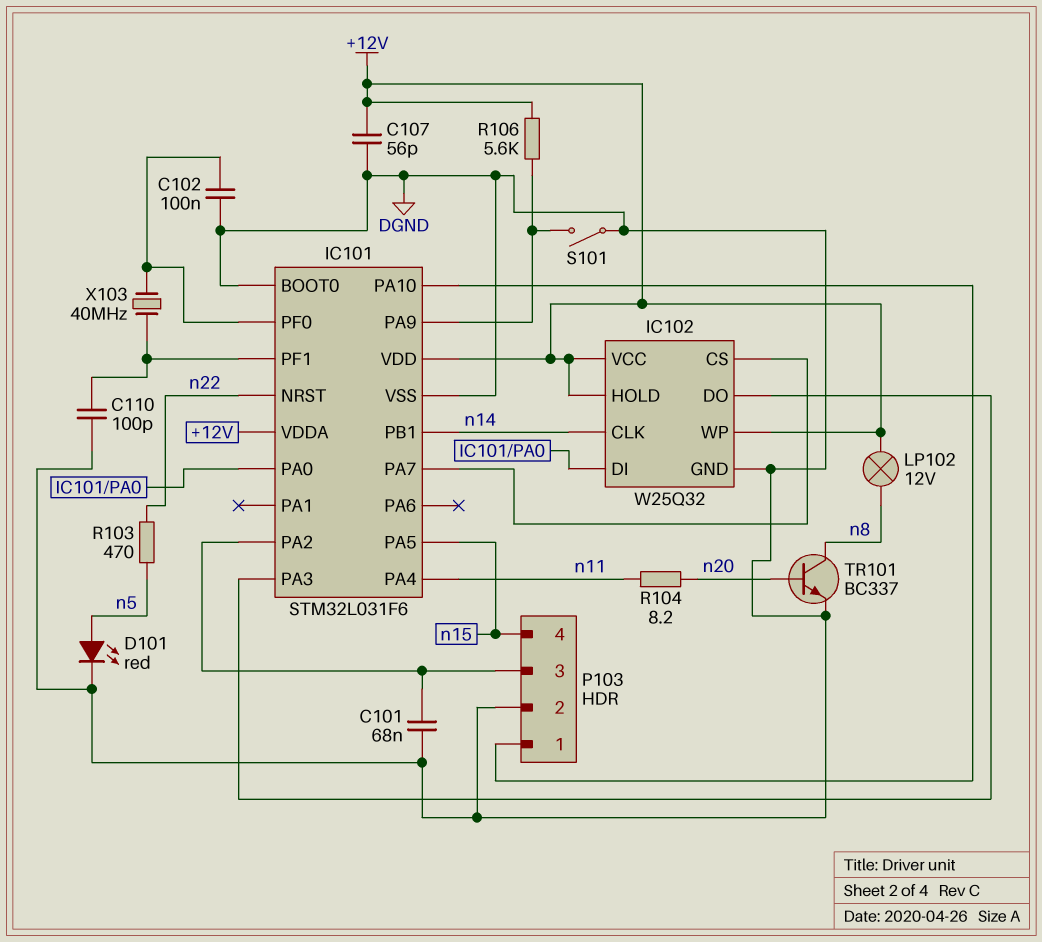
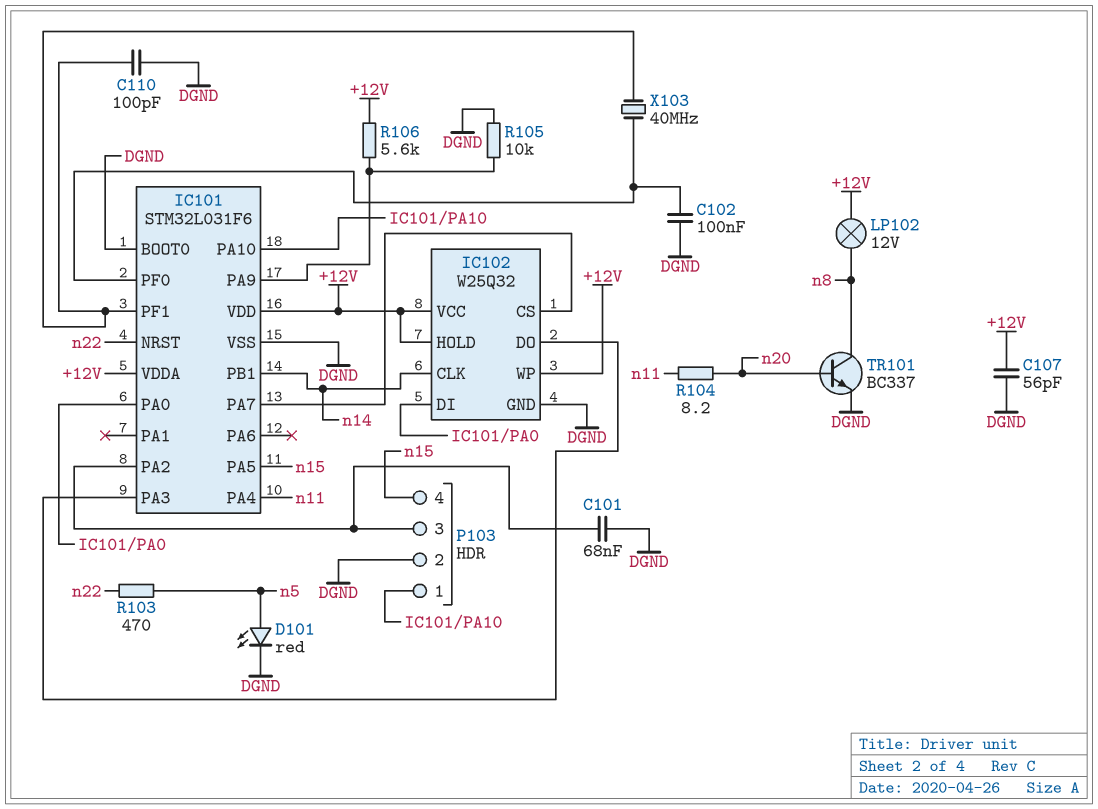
R105: none -> 10k (DGND, IC101/PA9)
S101: switch (DGND, IC101/PA9) -> none

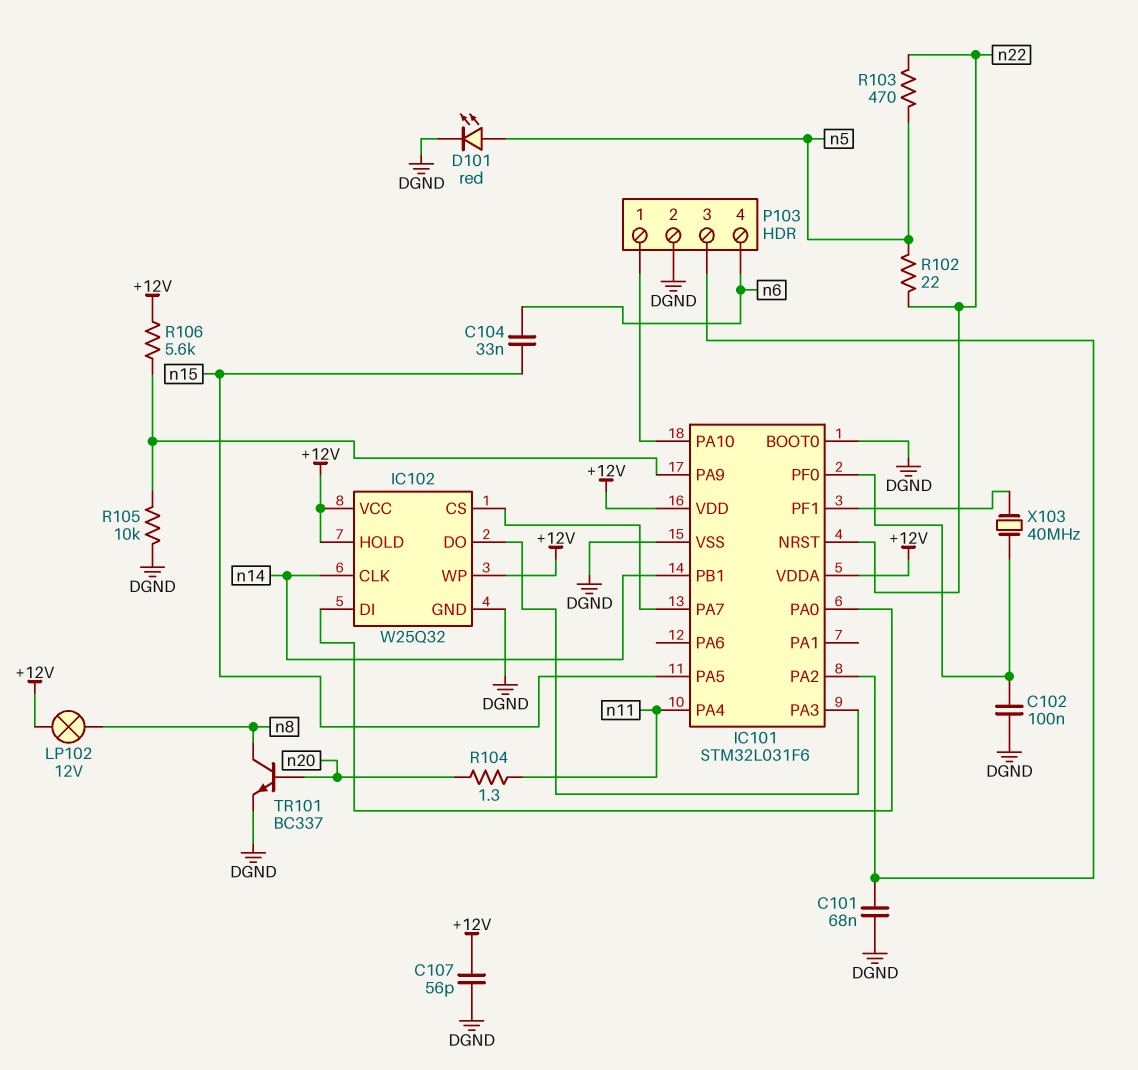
C104: none -> 33nF (n6, n15)
C110: 100pF (DGND, IC101/PF1) -> none
P103 pin 4: n15 -> n6
R102: none -> 22 (n5, n22)
R104: 8.2 (n11, n20) -> 1.3 (n11, n20)

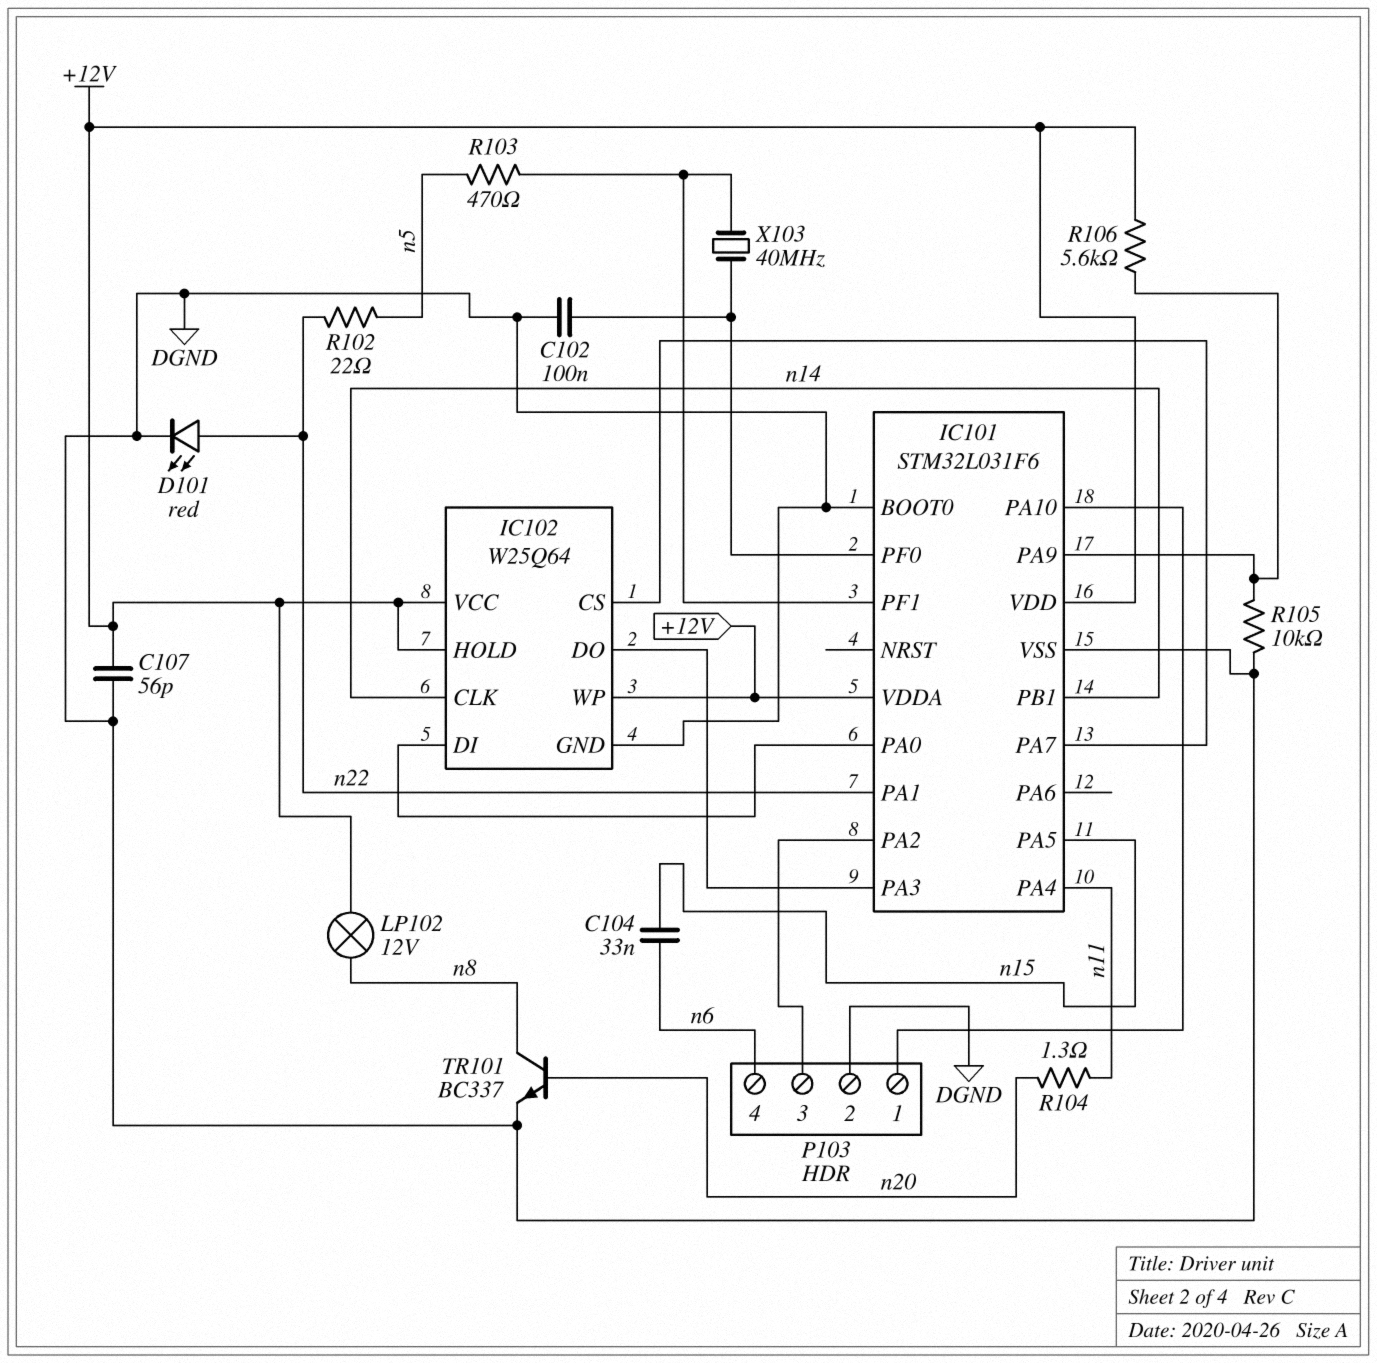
C101: 68nF (DGND, IC101/PA2) -> none
D101: LED red (A n5, K DGND) -> LED red (A n22, K DGND)
IC101 pin NRST: n22 -> none
IC101 pin PA1: none -> n22
IC102: W25Q32 -> W25Q64
R103: 470 (n5, n22) -> 470 (IC101/PF1, n5)

